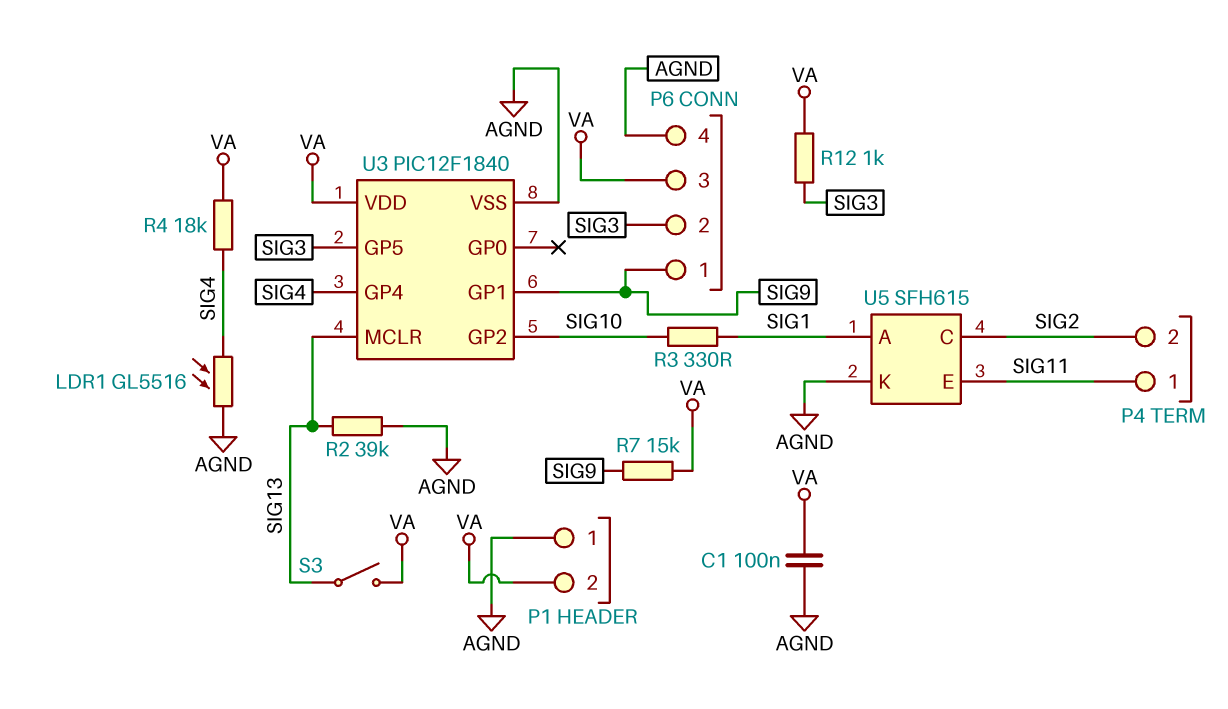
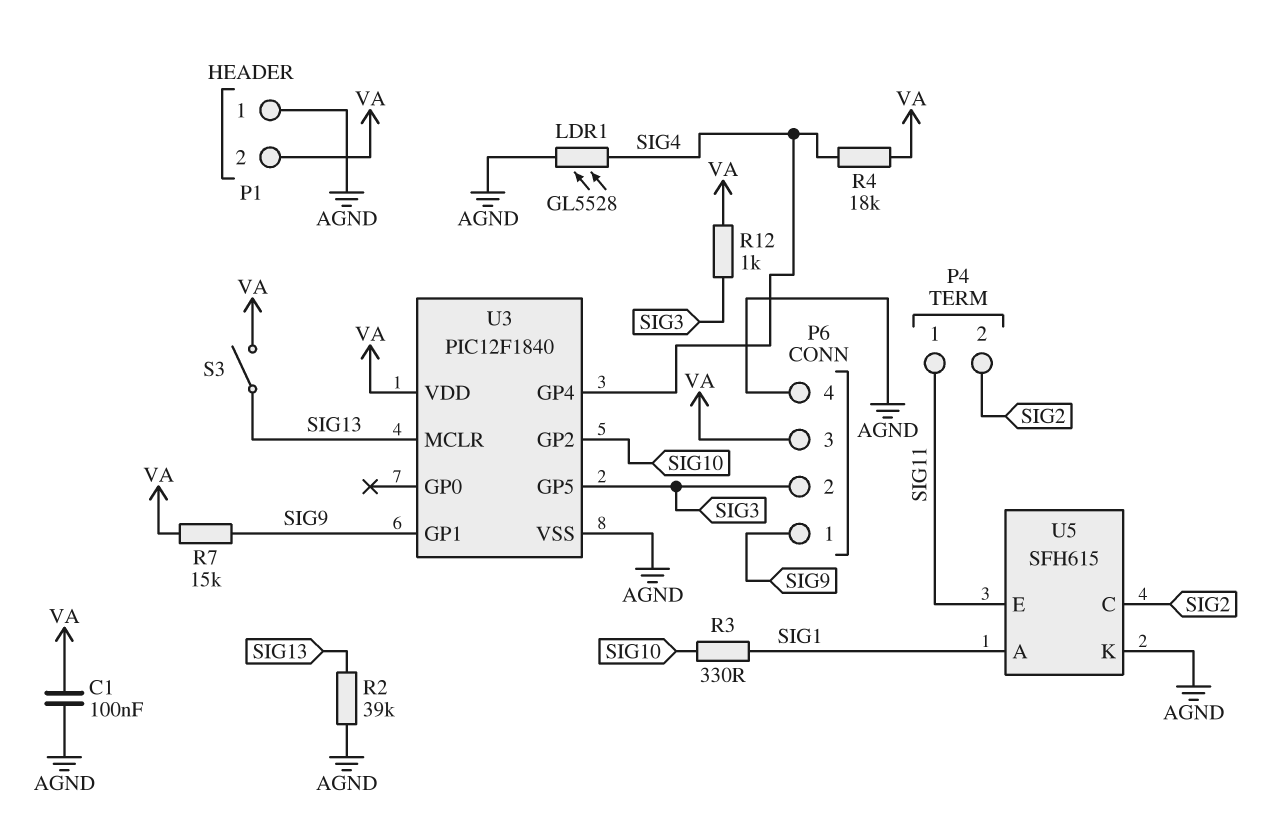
LDR1: GL5516 (AGND, SIG4) -> GL5528 (AGND, SIG4)

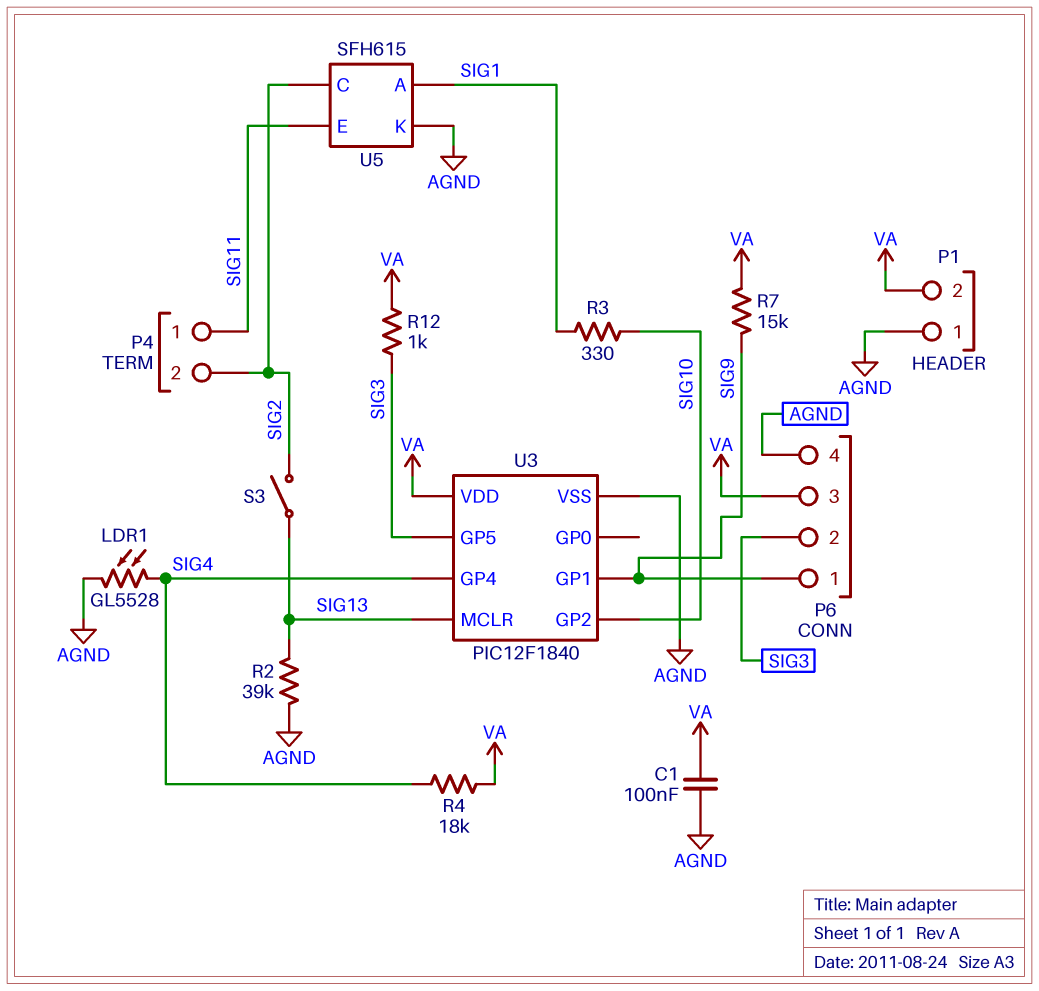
S3: switch (SIG13, VA) -> switch (SIG2, SIG13)

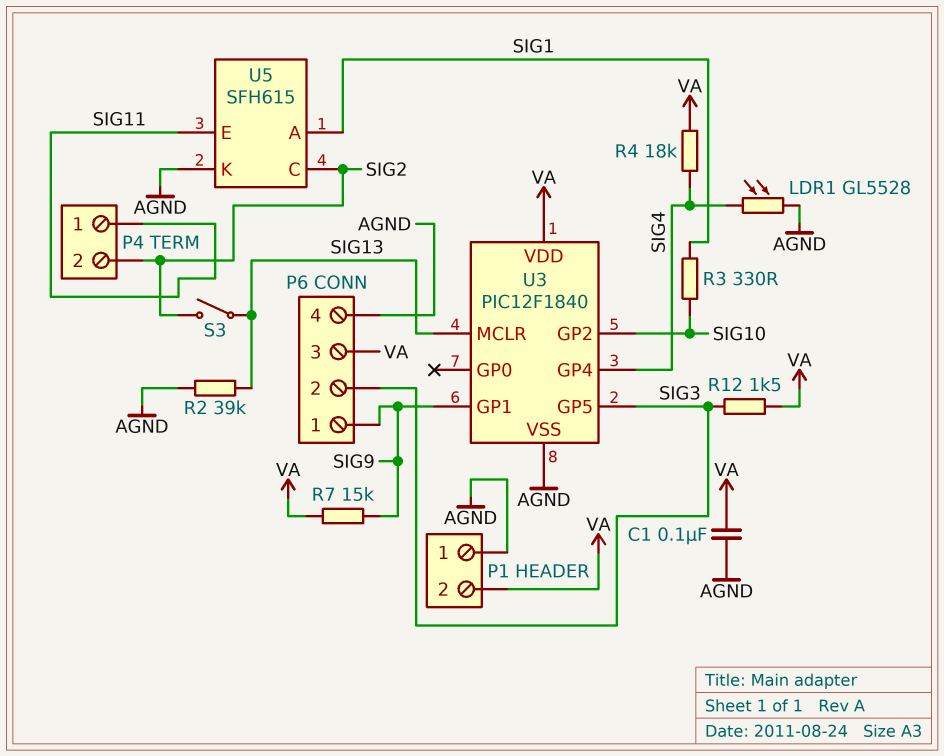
R12: 1k (SIG3, VA) -> 1.5k (SIG3, VA)

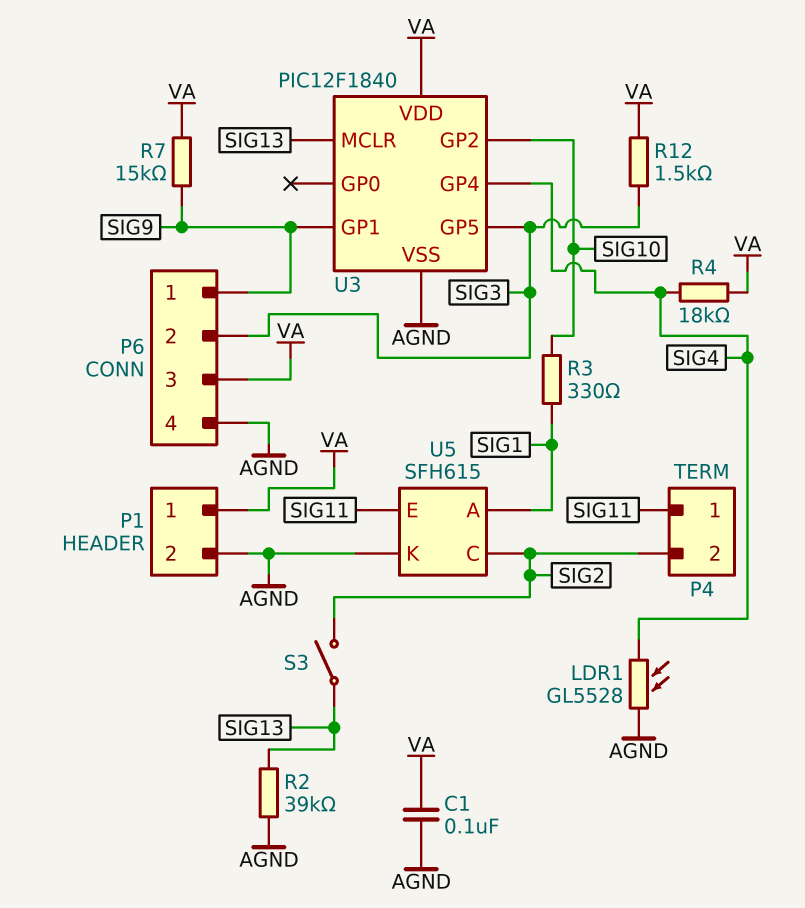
P1 pin 1: AGND -> VA
P1 pin 2: VA -> AGND

